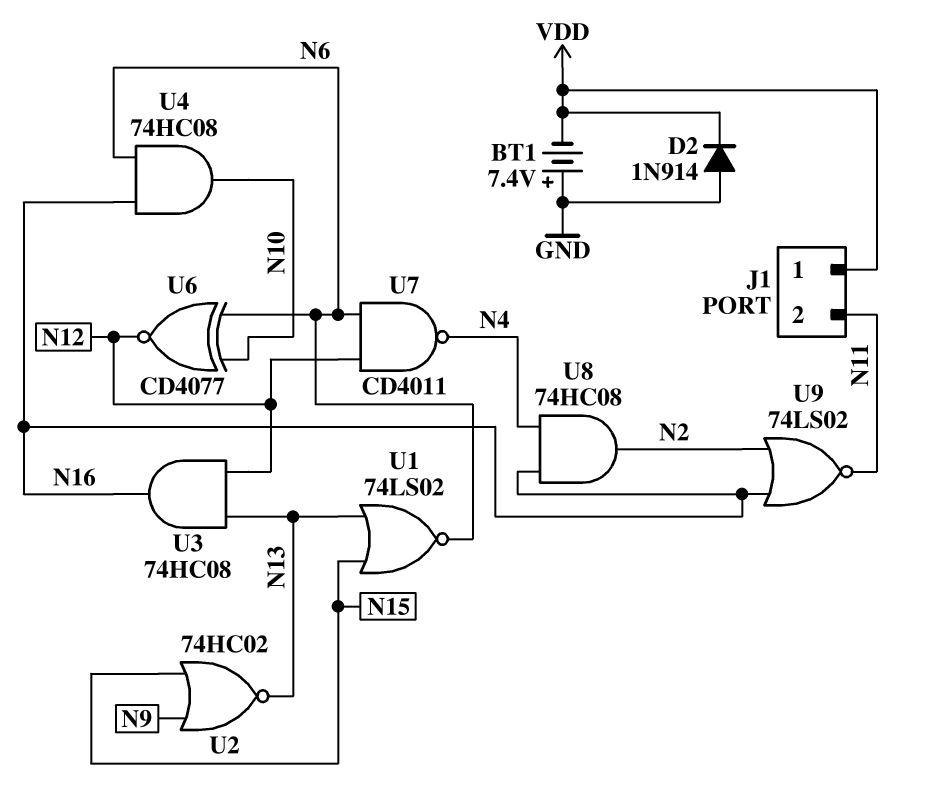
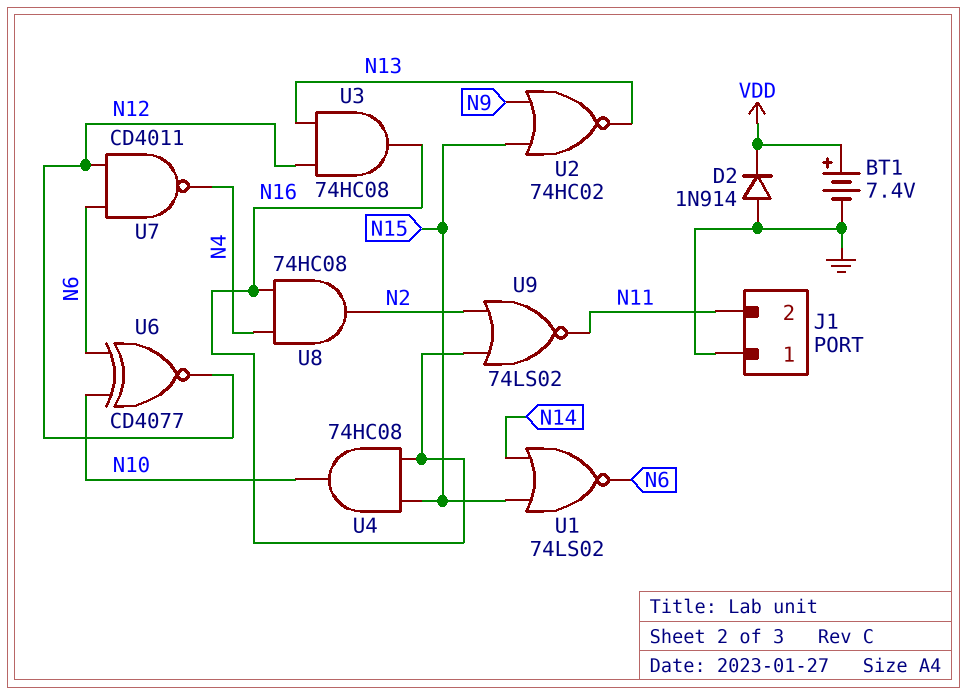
BT1: 7.4V (plus GND, minus VDD) -> 7.4V (plus VDD, minus GND)
J1 pin 1: VDD -> GND
U1: NOR 74LS02 (in N13, in N15, out N6) -> NOR 74LS02 (in N14, in N15, out N6)
U4: AND 74HC08 (in N6, in N16, out N10) -> AND 74HC08 (in N15, in N16, out N10)

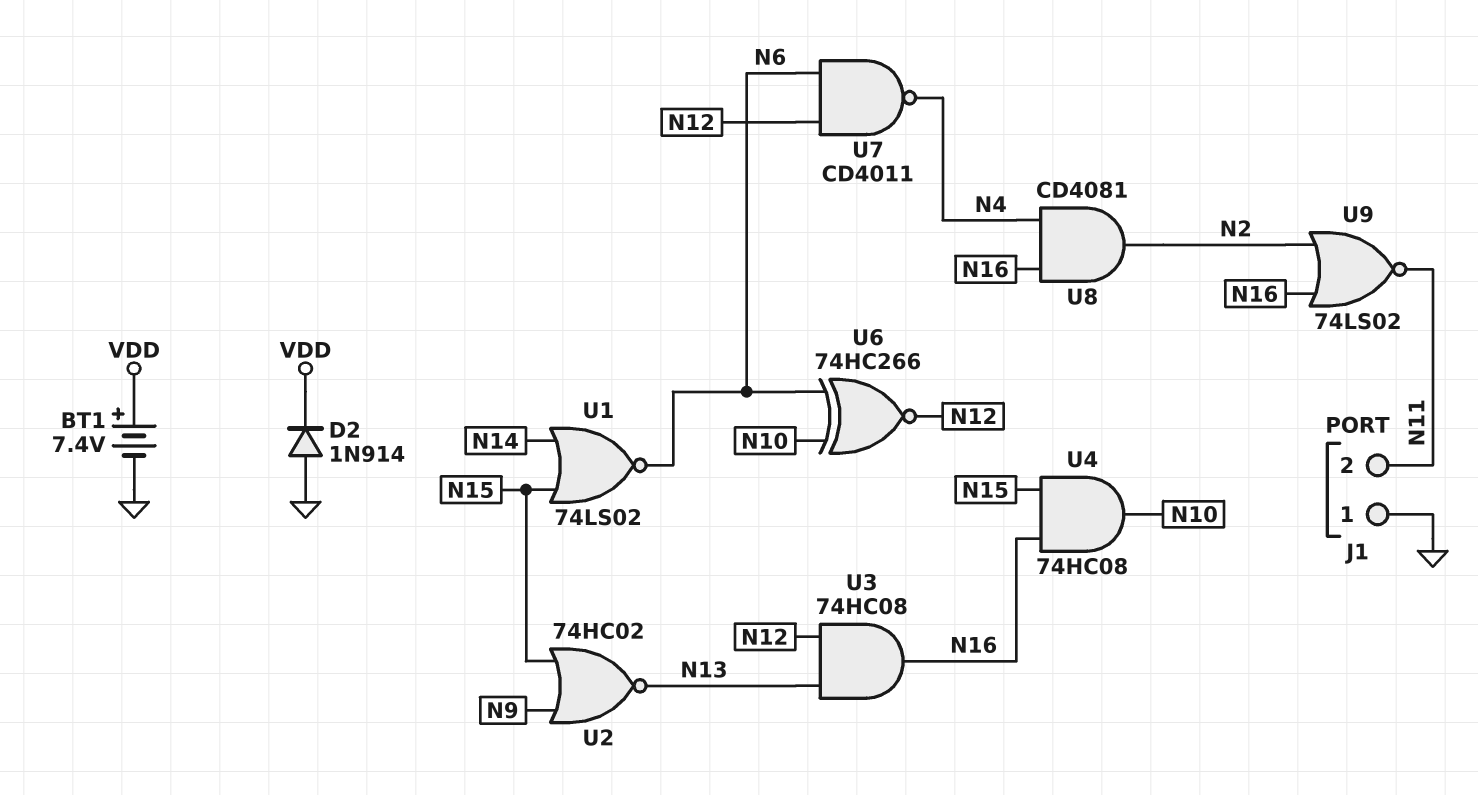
U6: XNOR CD4077 (in N6, in N10, out N12) -> XNOR 74HC266 (in N6, in N10, out N12)
U8: AND 74HC08 (in N4, in N16, out N2) -> AND CD4081 (in N4, in N16, out N2)

